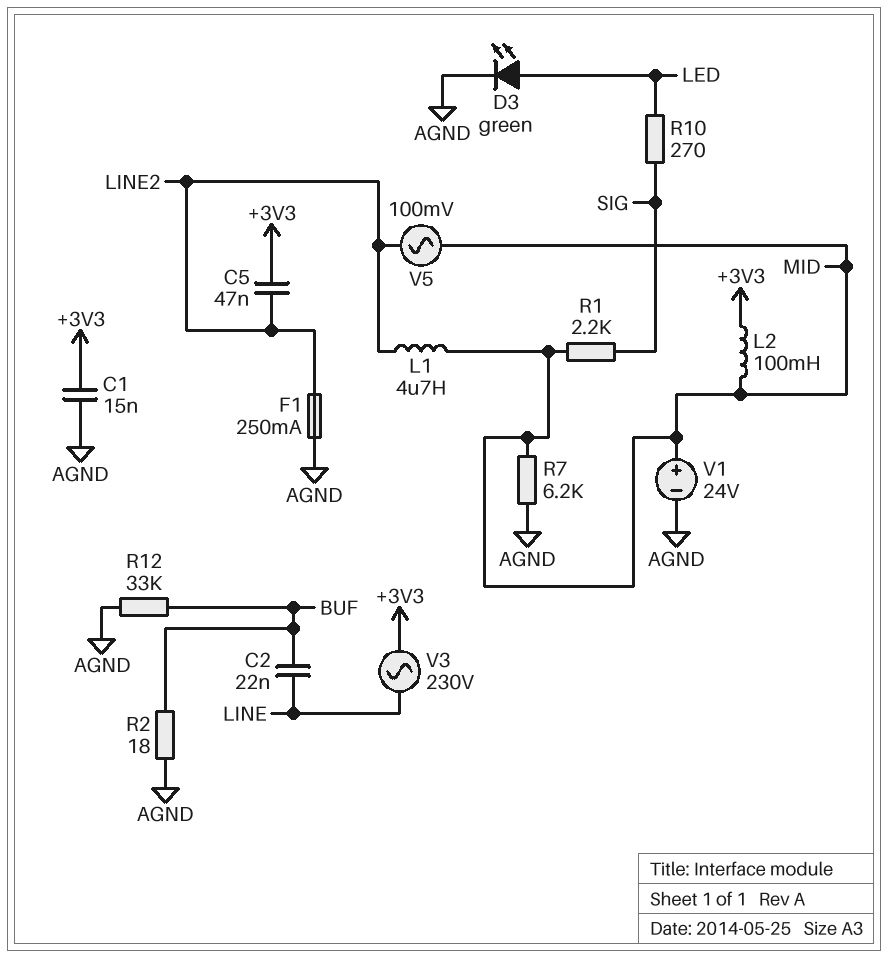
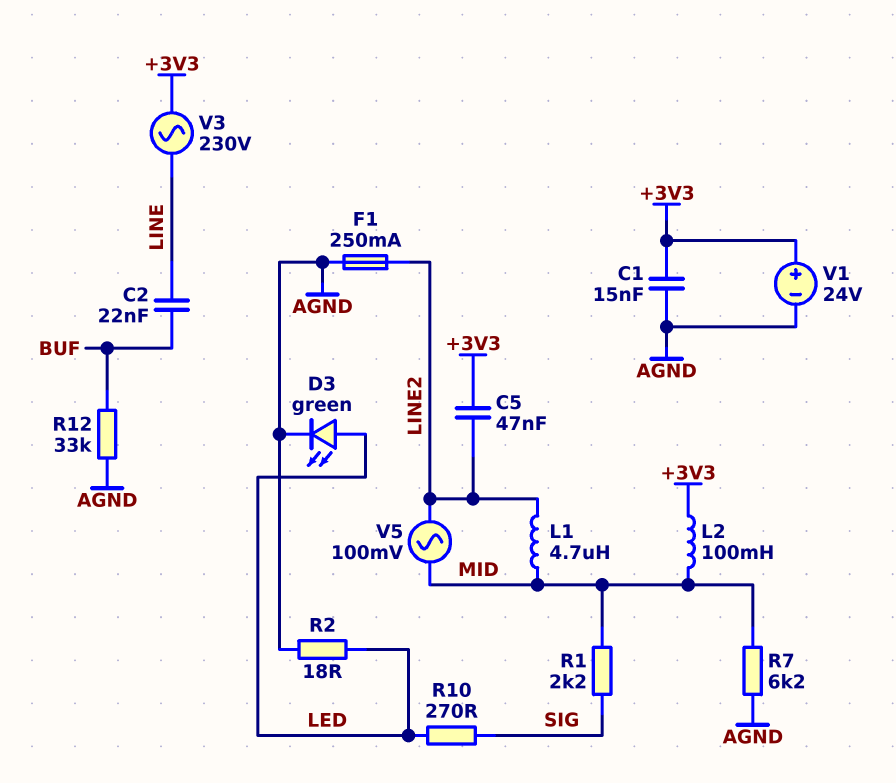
R2: 18 (AGND, BUF) -> 18 (AGND, LED)
V1: 24V (plus MID, minus AGND) -> 24V (plus +3V3, minus AGND)

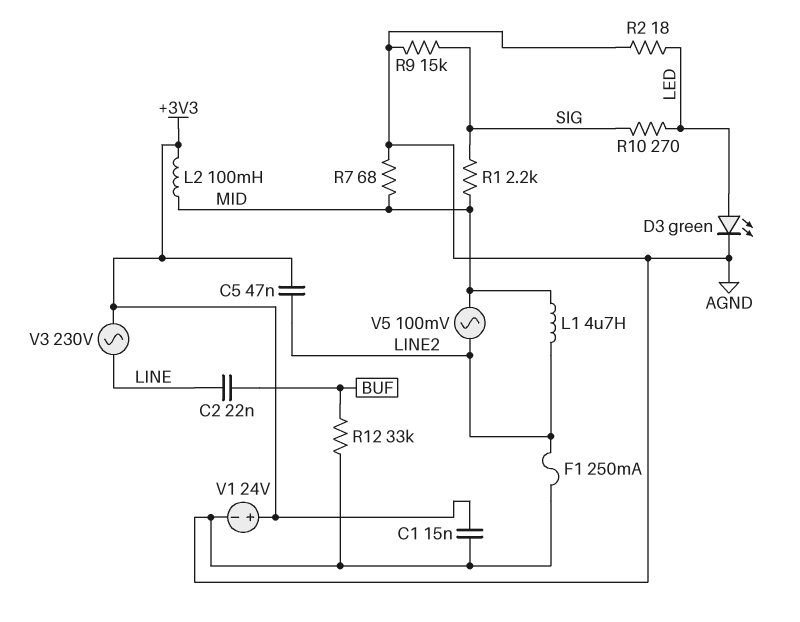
R7: 6.2k (AGND, MID) -> 68 (AGND, MID)
R9: none -> 15k (AGND, SIG)

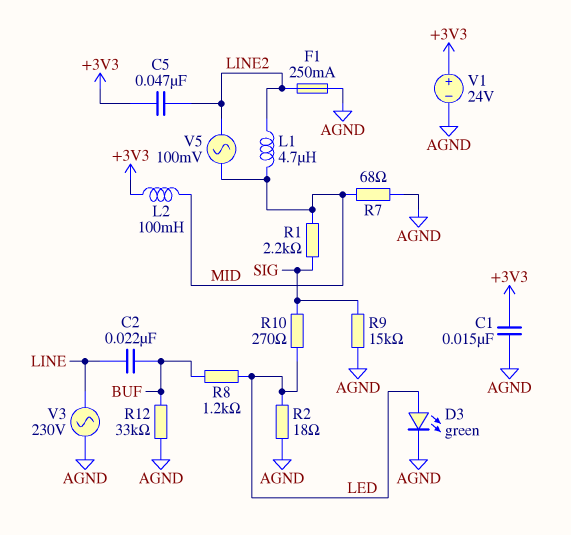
R8: none -> 1.2k (BUF, LED)
V3: AC 230V (+3V3, LINE) -> AC 230V (AGND, LINE)

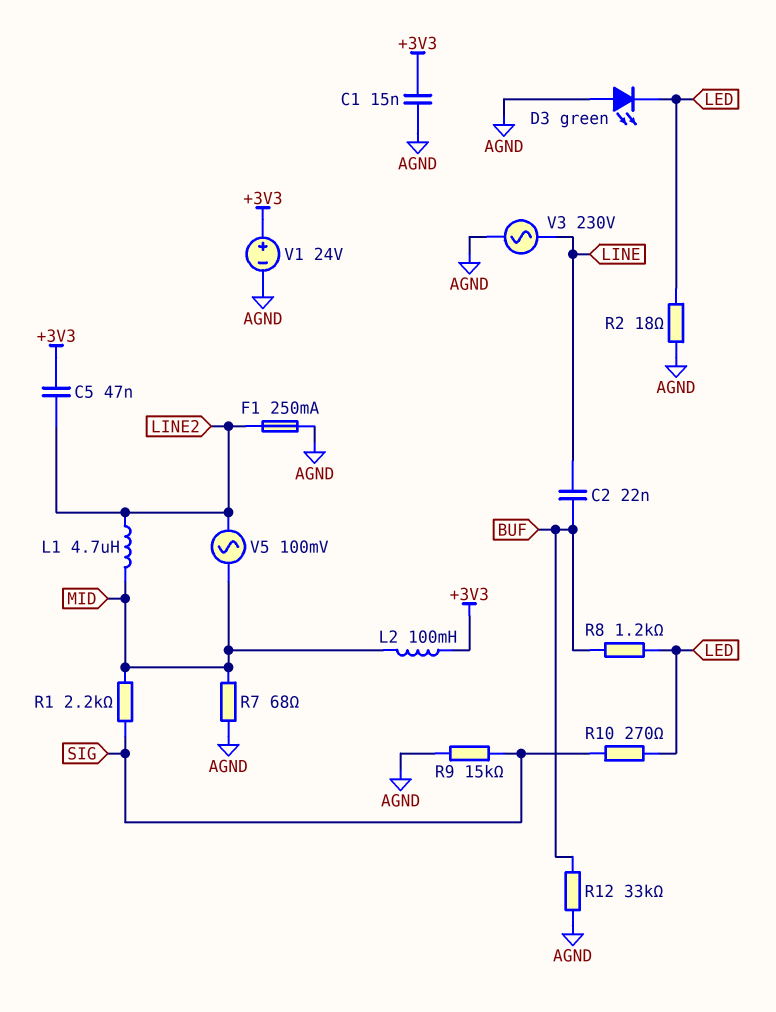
D3: LED green (A LED, K AGND) -> LED green (A AGND, K LED)

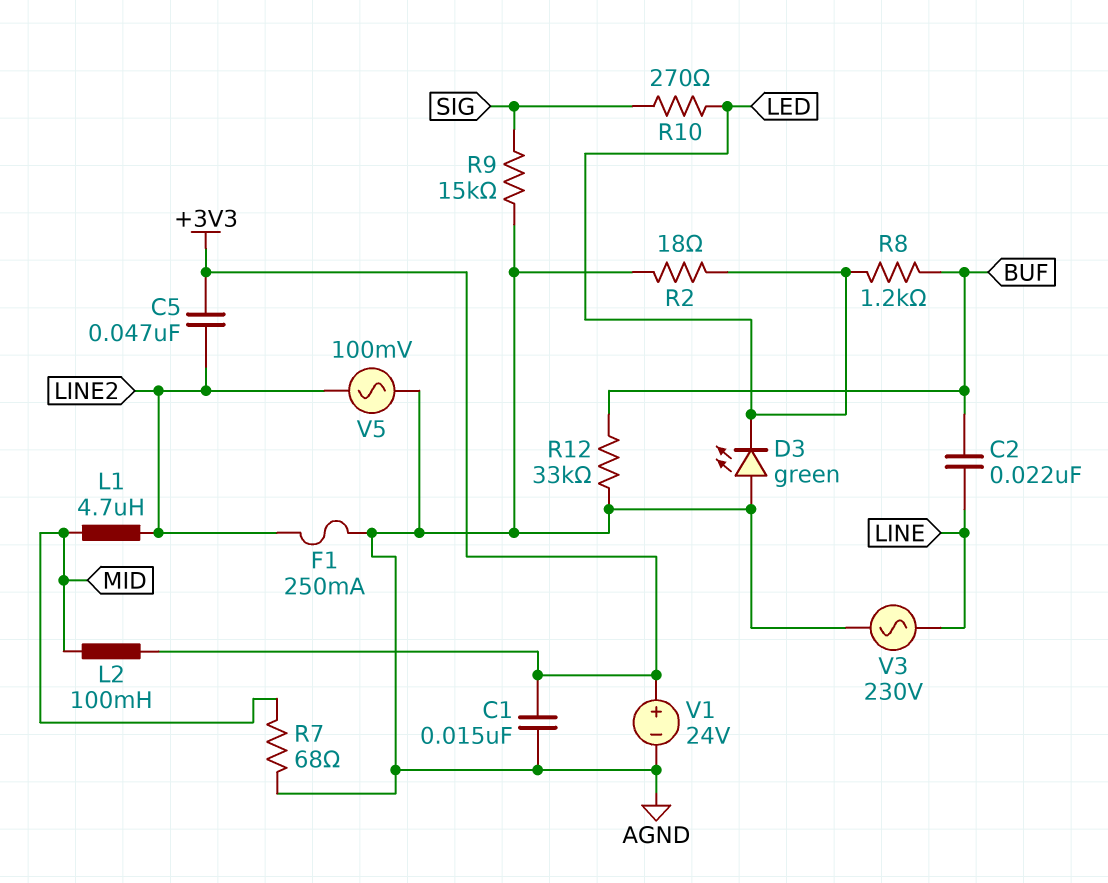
R1: 2.2k (MID, SIG) -> none
V5: AC 100mV (LINE2, MID) -> AC 100mV (AGND, LINE2)

